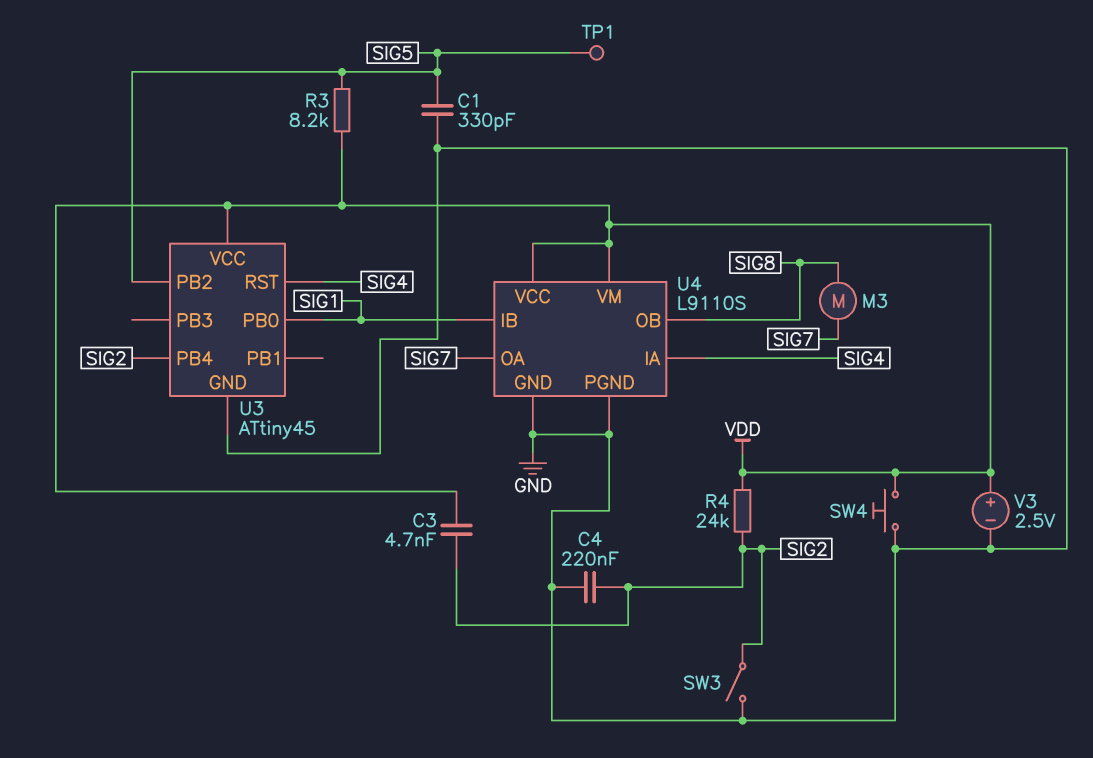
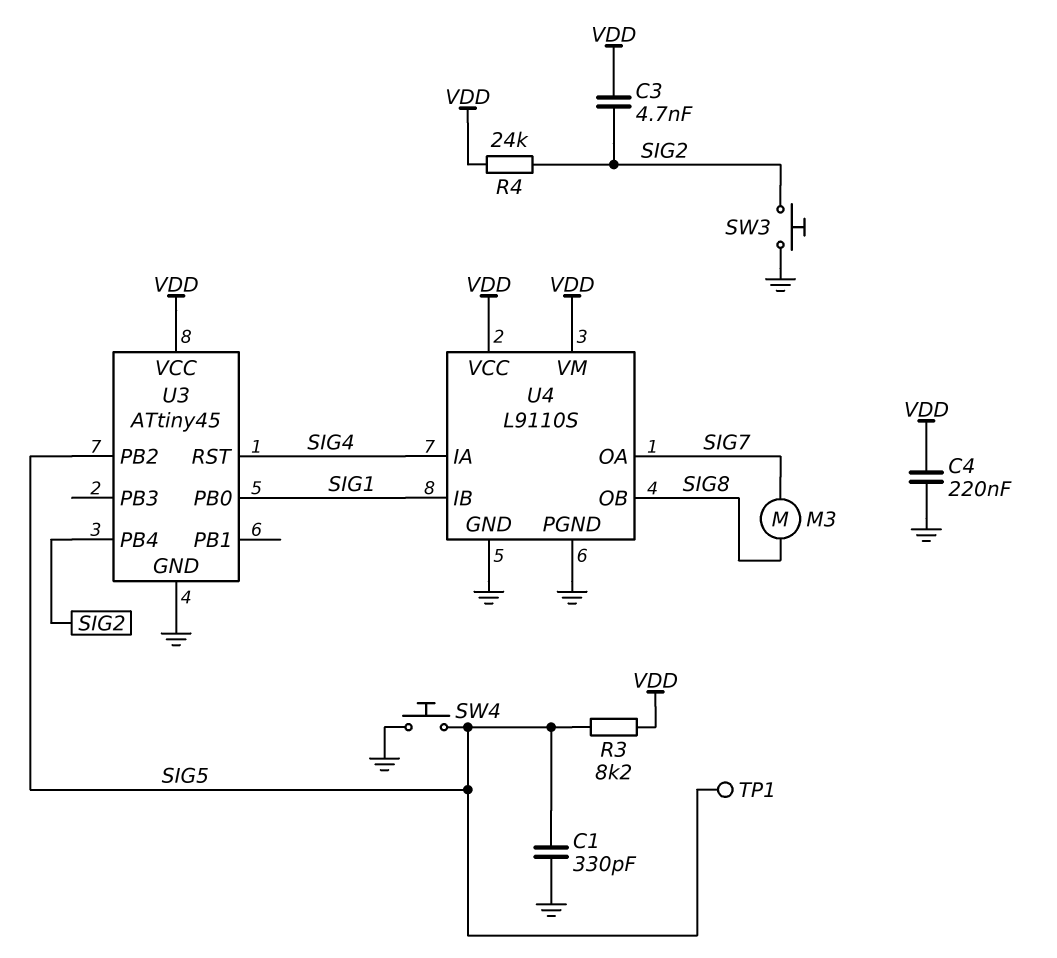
C4: 220nF (GND, SIG2) -> 220nF (GND, VDD)
SW3: switch (GND, SIG2) -> button (GND, SIG2)
SW4: button (GND, VDD) -> button (GND, SIG5)
V3: 2.5V (plus VDD, minus GND) -> none

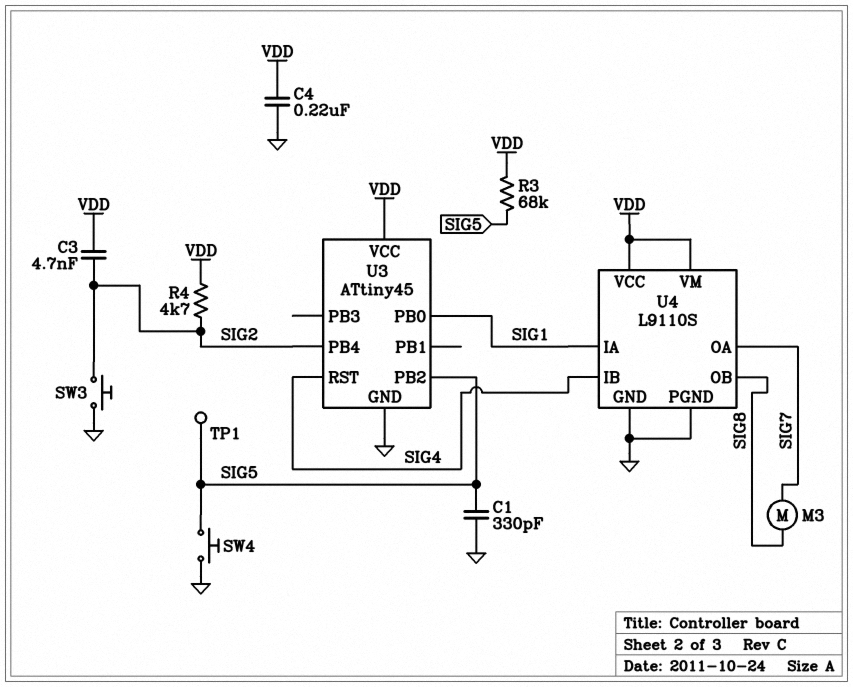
R3: 8.2k (SIG5, VDD) -> 68k (SIG5, VDD)
R4: 24k (SIG2, VDD) -> 4.7k (SIG2, VDD)
U4 pin IA: SIG4 -> SIG1
U4 pin IB: SIG1 -> SIG4

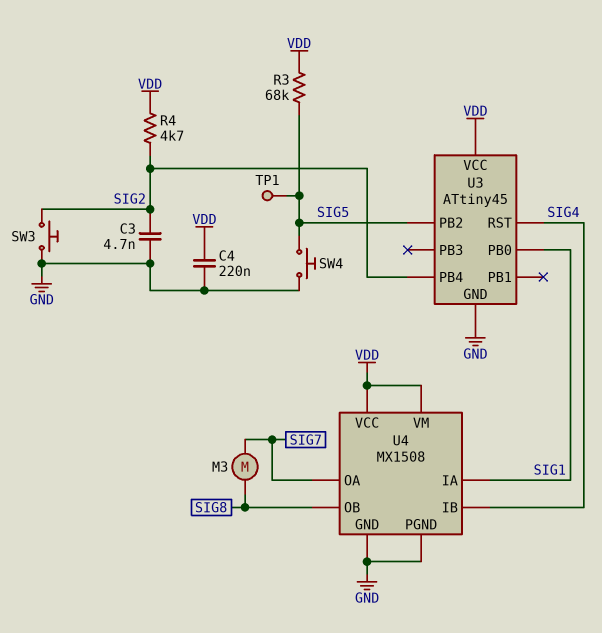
C1: 330pF (GND, SIG5) -> none
C3: 4.7nF (SIG2, VDD) -> 4.7nF (GND, SIG2)
U4: L9110S -> MX1508

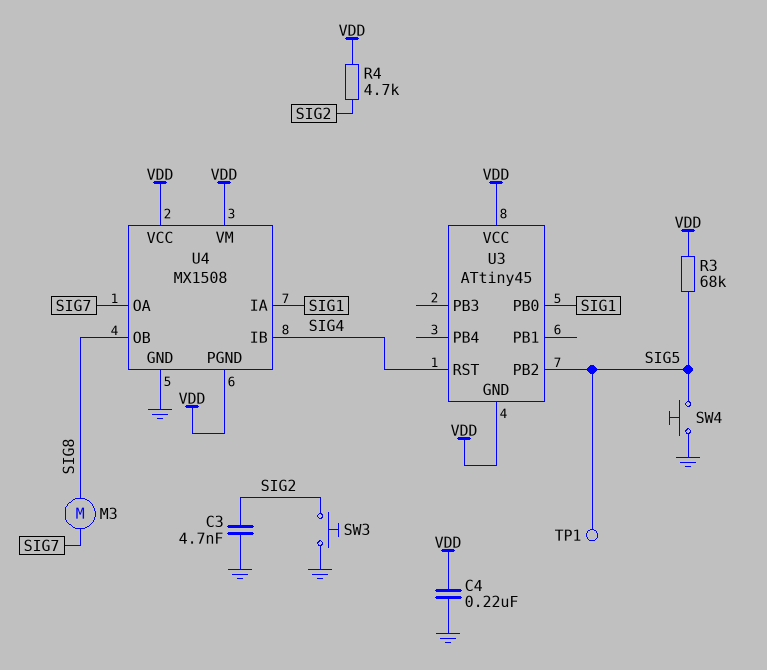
U3 pin GND: GND -> VDD
U3 pin PB4: SIG2 -> none
U4 pin PGND: GND -> VDD

